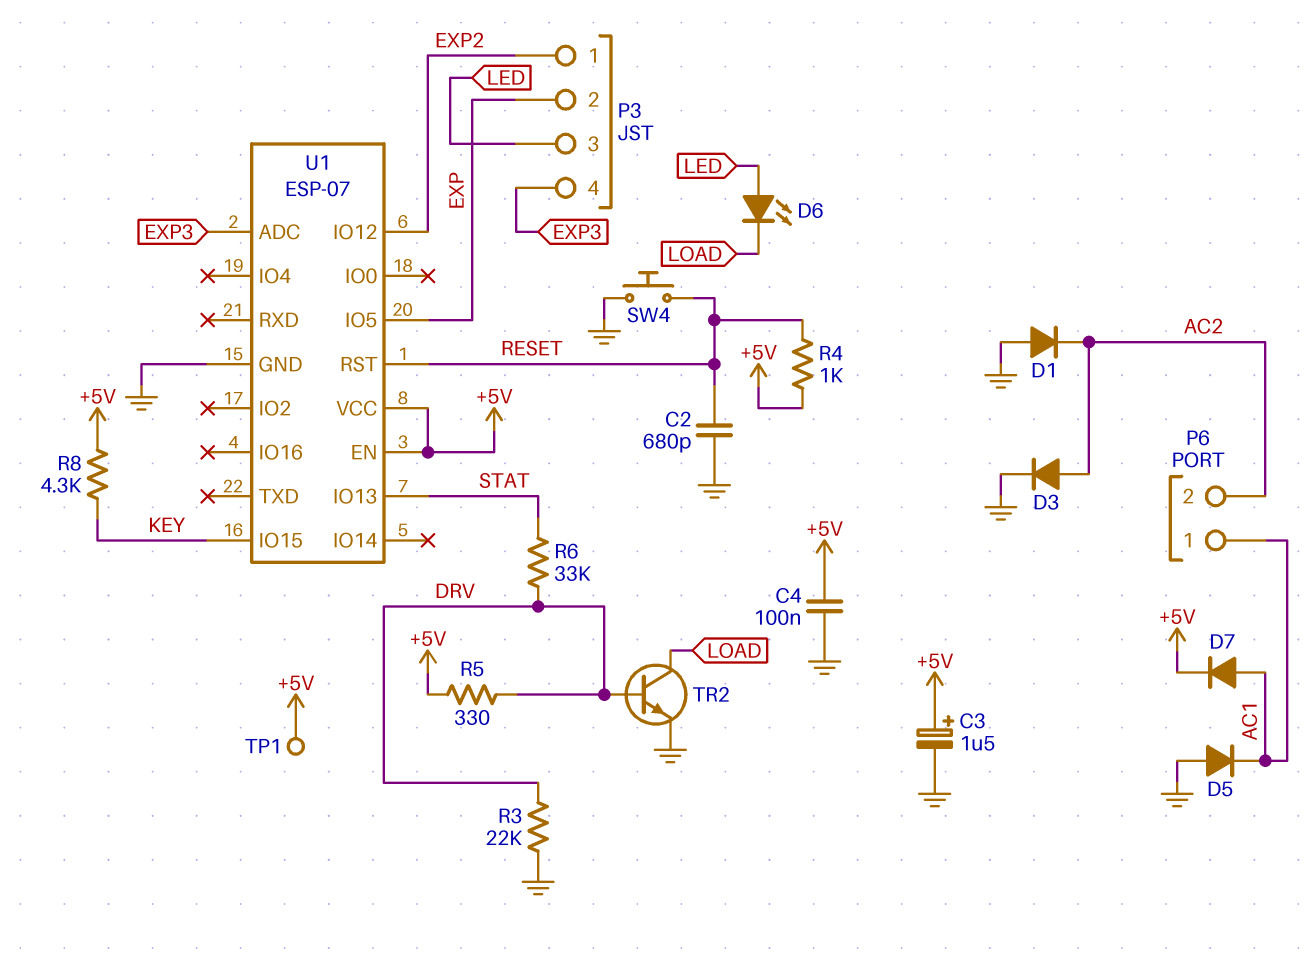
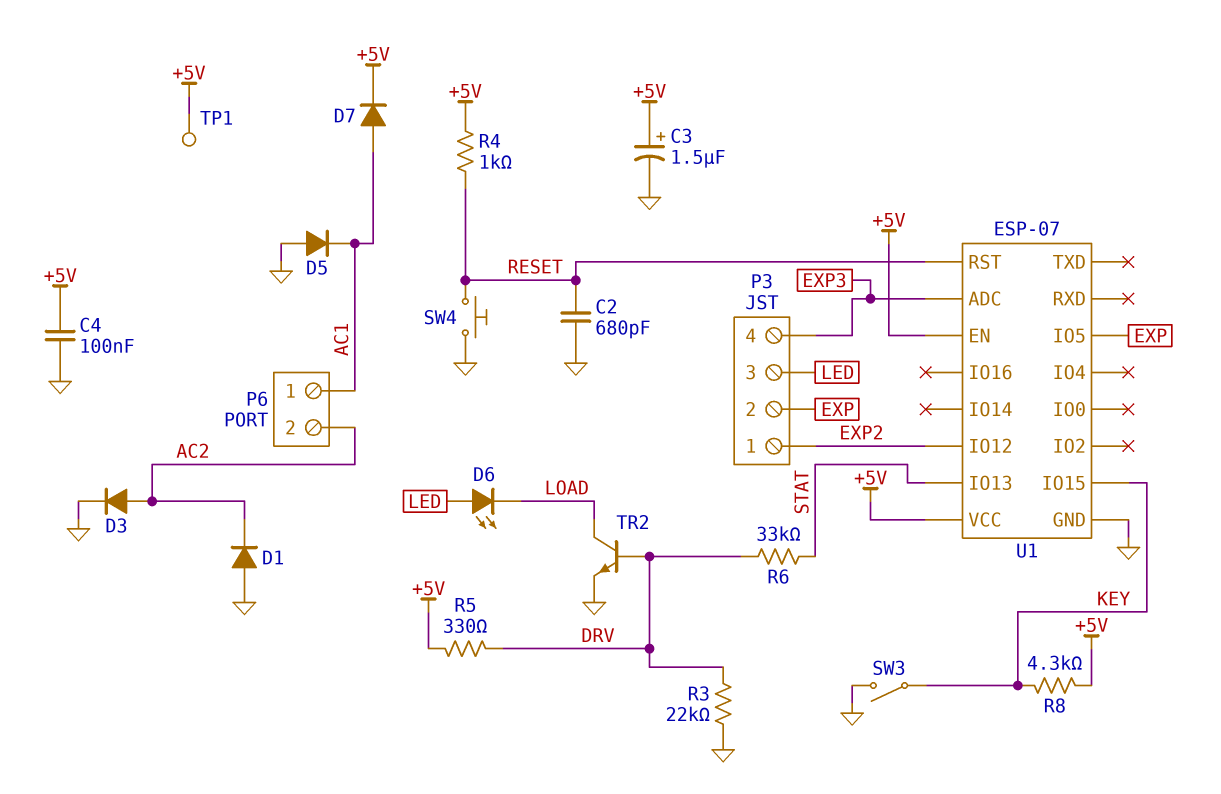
SW3: none -> switch (GND, KEY)

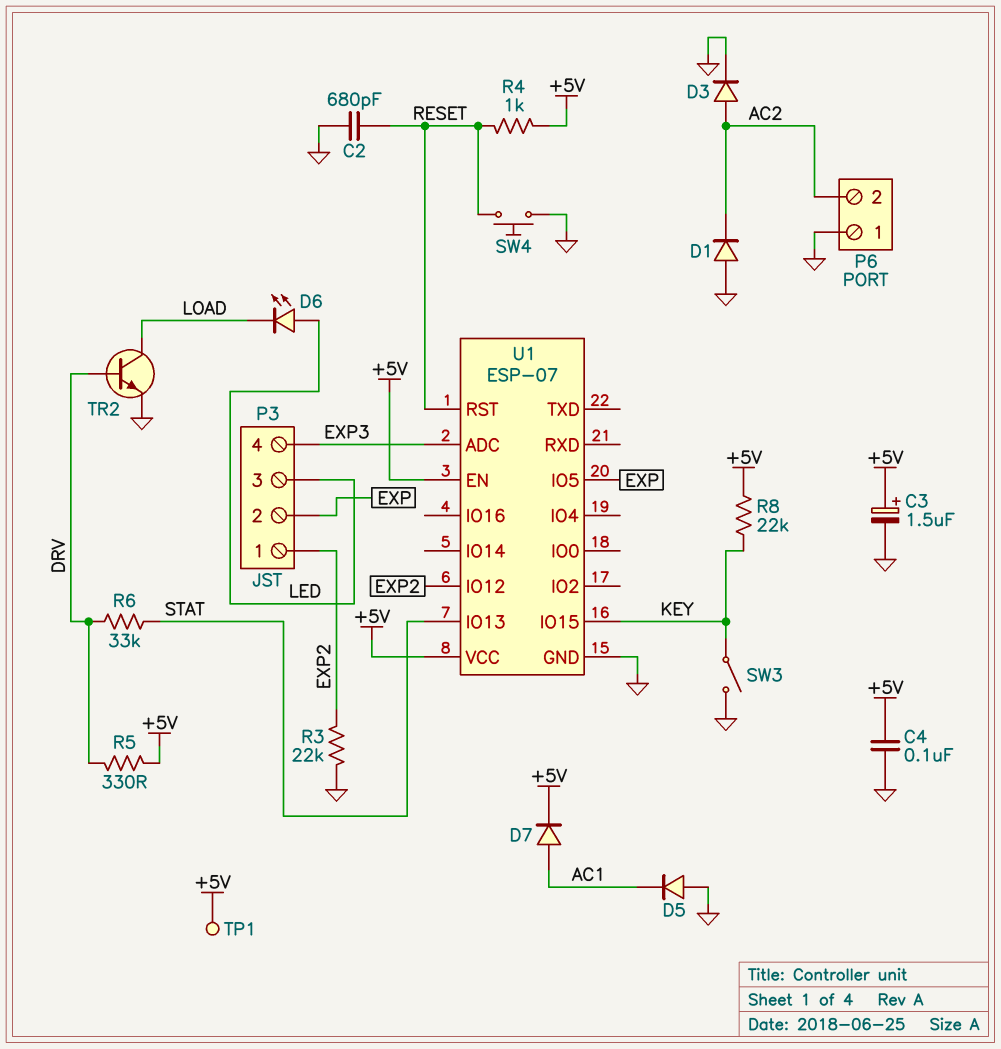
P6 pin 1: AC1 -> GND
R3: 22k (DRV, GND) -> 22k (EXP2, GND)
R8: 4.3k (+5V, KEY) -> 22k (+5V, KEY)

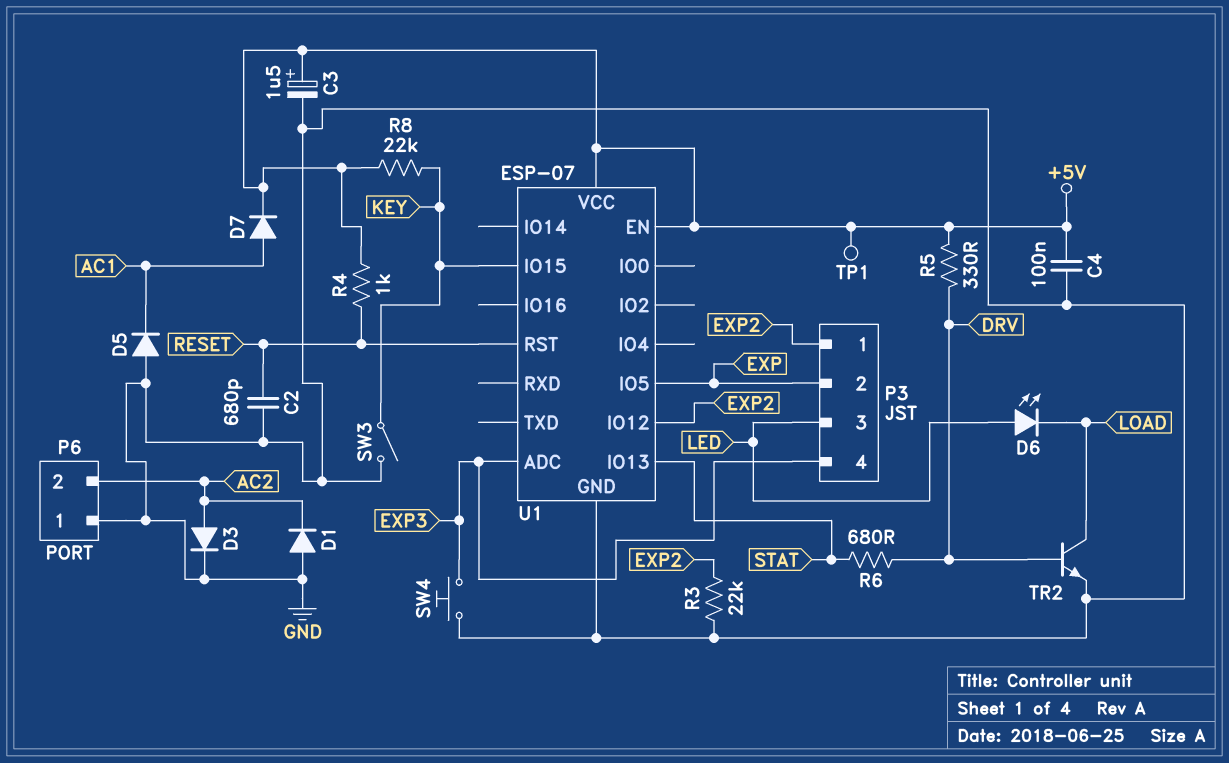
R6: 33k (DRV, STAT) -> 680 (DRV, STAT)
SW4: button (GND, RESET) -> button (EXP3, GND)

